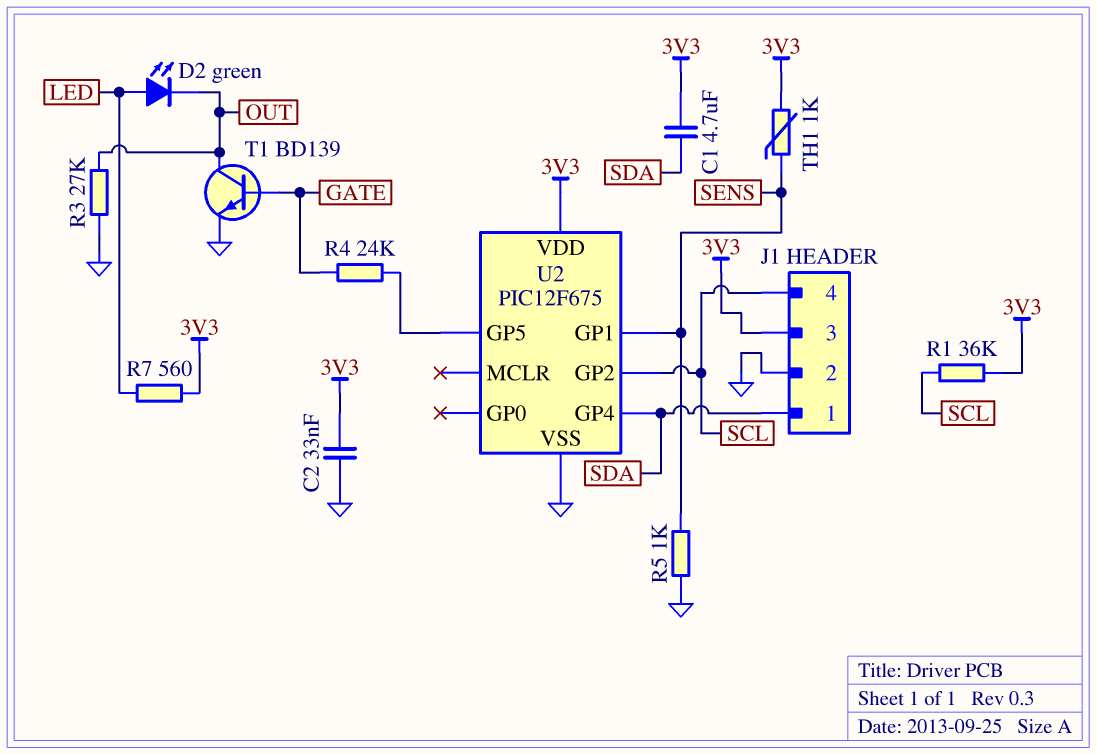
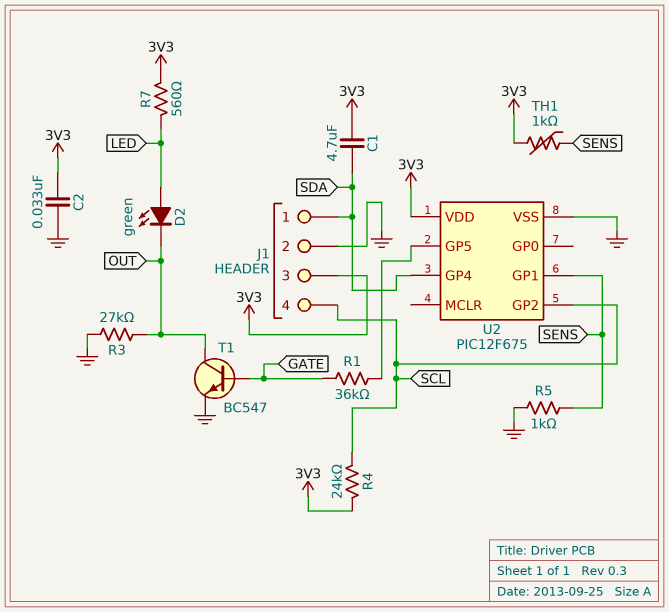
R1: 36k (3V3, SCL) -> 36k (GATE, U2/GP5)
R4: 24k (GATE, U2/GP5) -> 24k (3V3, SCL)
T1: NPN BD139 (B GATE, C OUT, E GND) -> NPN BC547 (B GATE, C OUT, E GND)

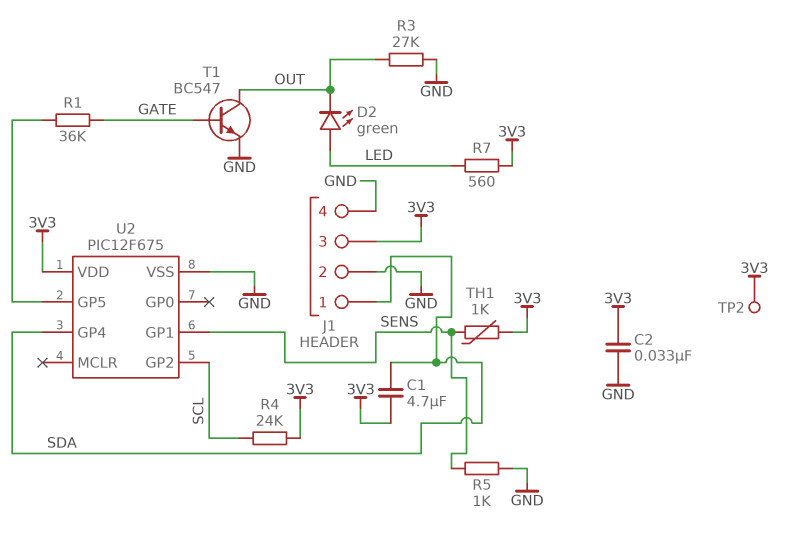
J1 pin 4: SCL -> GND
TP2: none -> test point (3V3)

